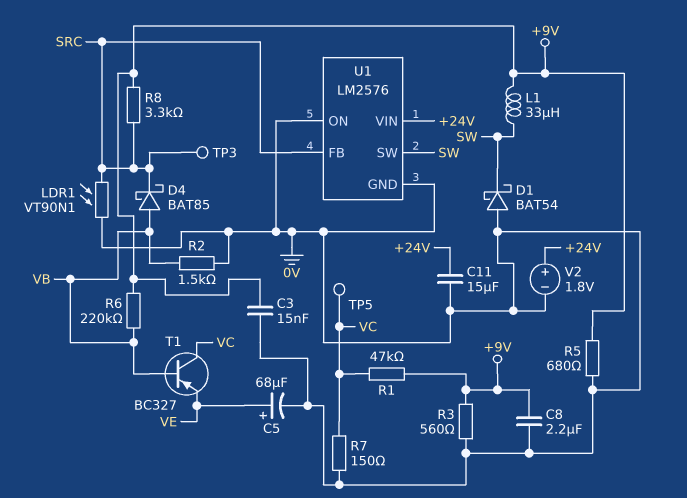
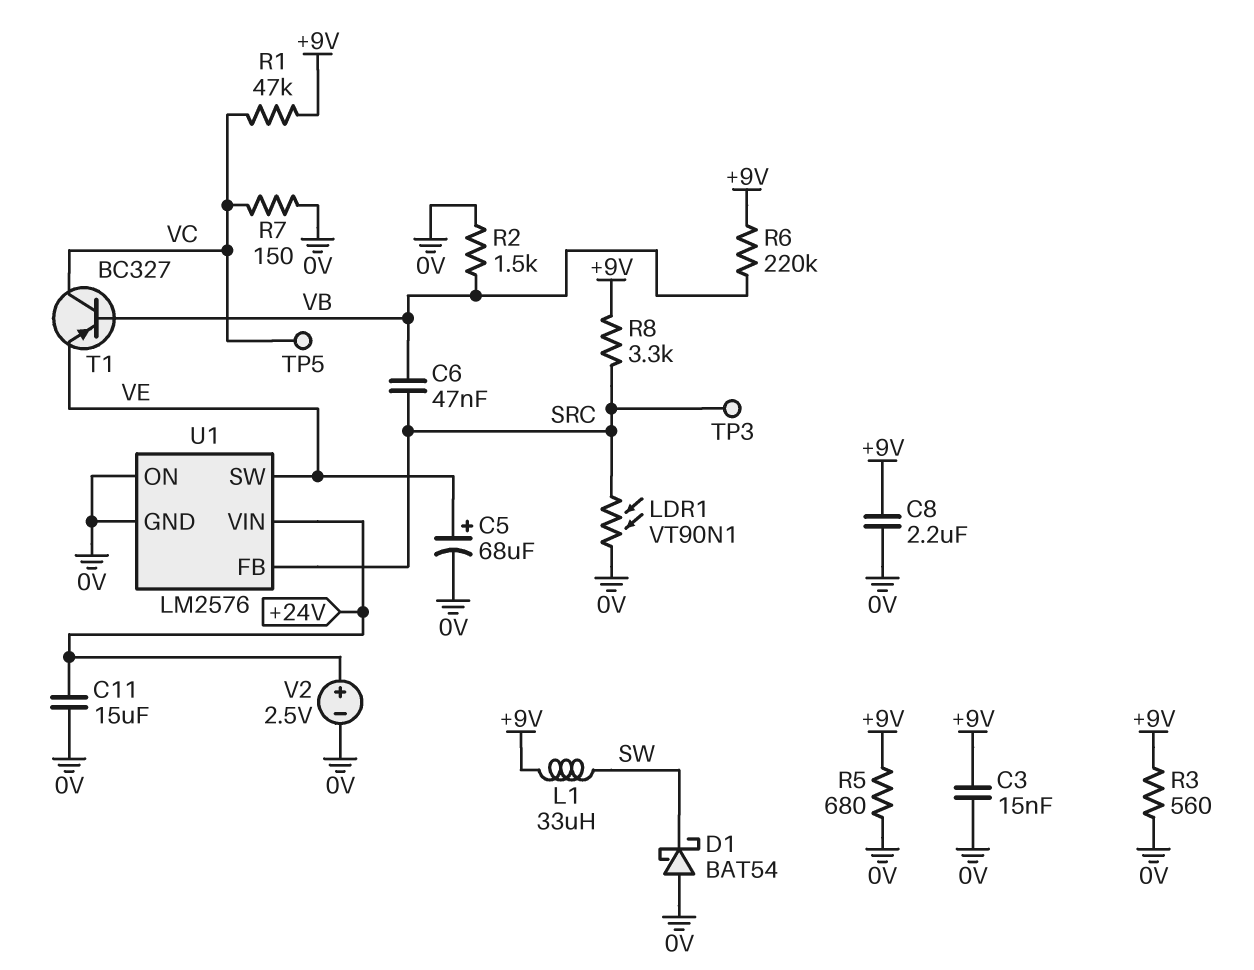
C6: none -> 47nF (SRC, VB)
D4: schottky BAT85 (A VB, K SRC) -> none
U1 pin SW: SW -> VE
V2: 1.8V (plus +24V, minus 0V) -> 2.5V (plus +24V, minus 0V)

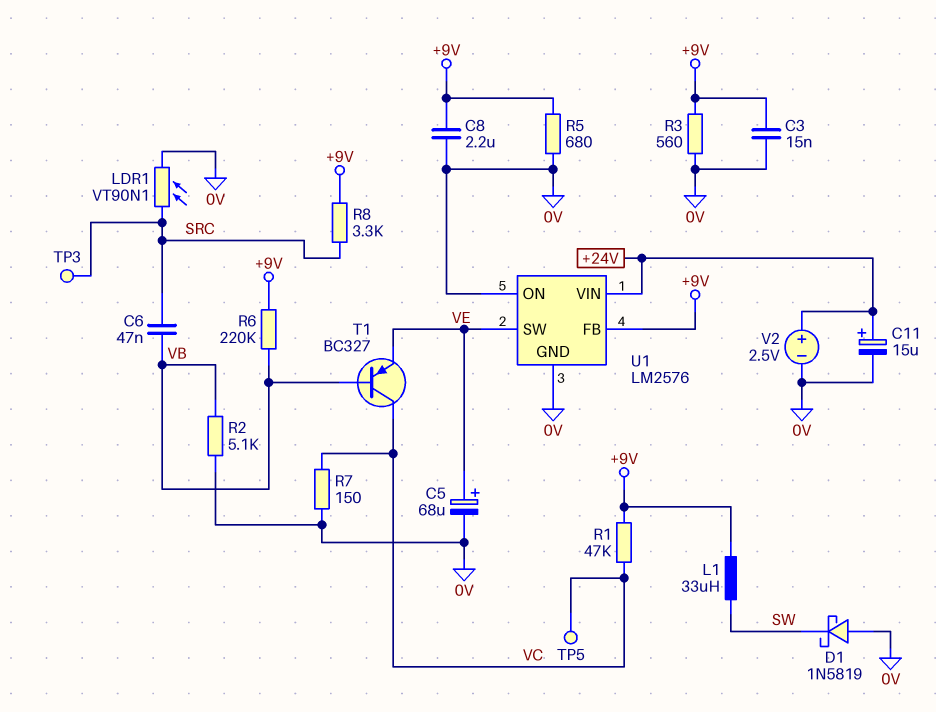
C11: 15uF (+24V, 0V) -> 15uF (plus +24V, minus 0V)
D1: schottky BAT54 (A 0V, K SW) -> schottky 1N5819 (A 0V, K SW)
R2: 1.5k (0V, VB) -> 5.1k (0V, VB)
U1 pin FB: SRC -> +9V

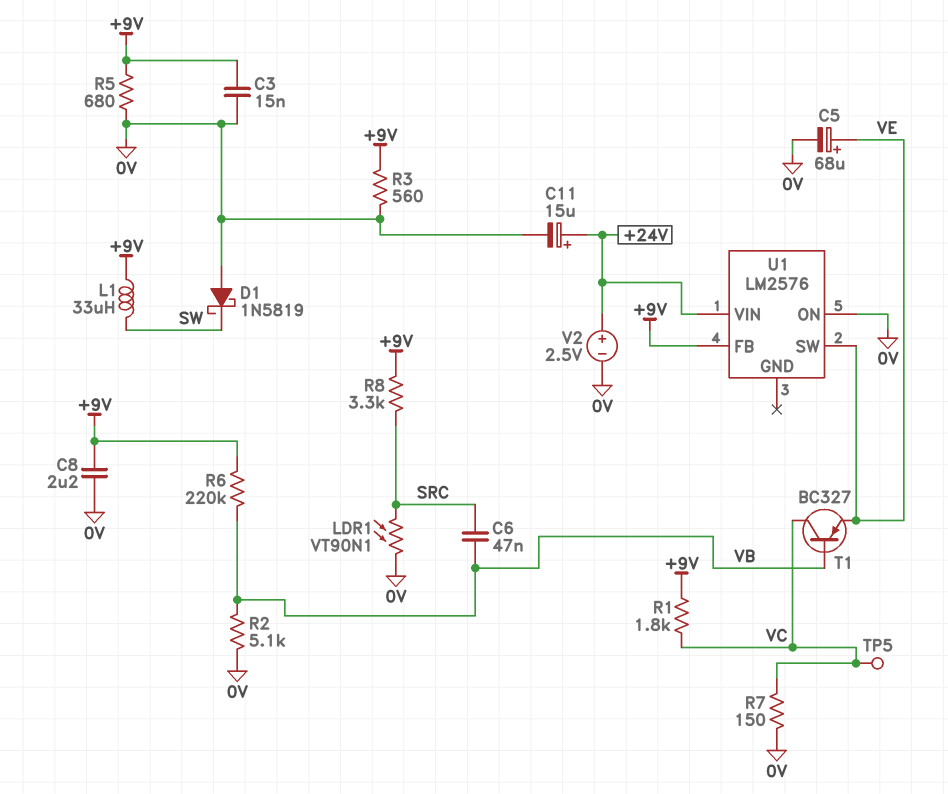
R1: 47k (+9V, VC) -> 1.8k (+9V, VC)
TP3: test point (SRC) -> none
U1 pin GND: 0V -> none

